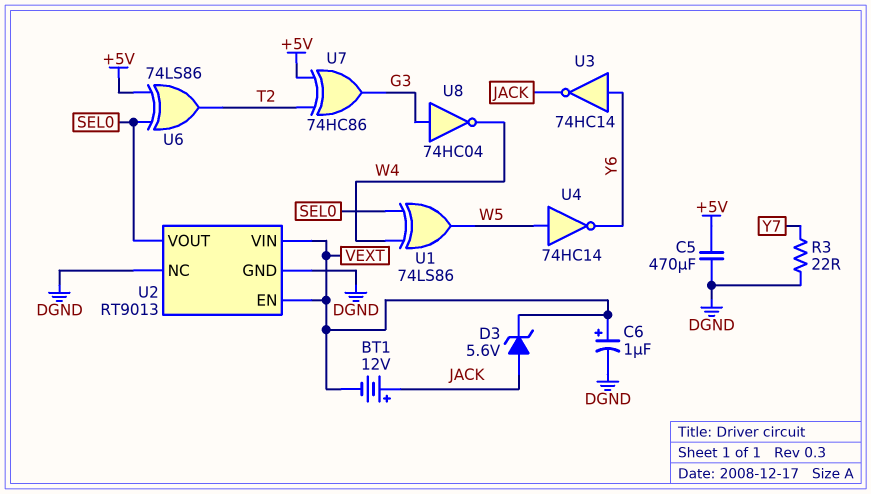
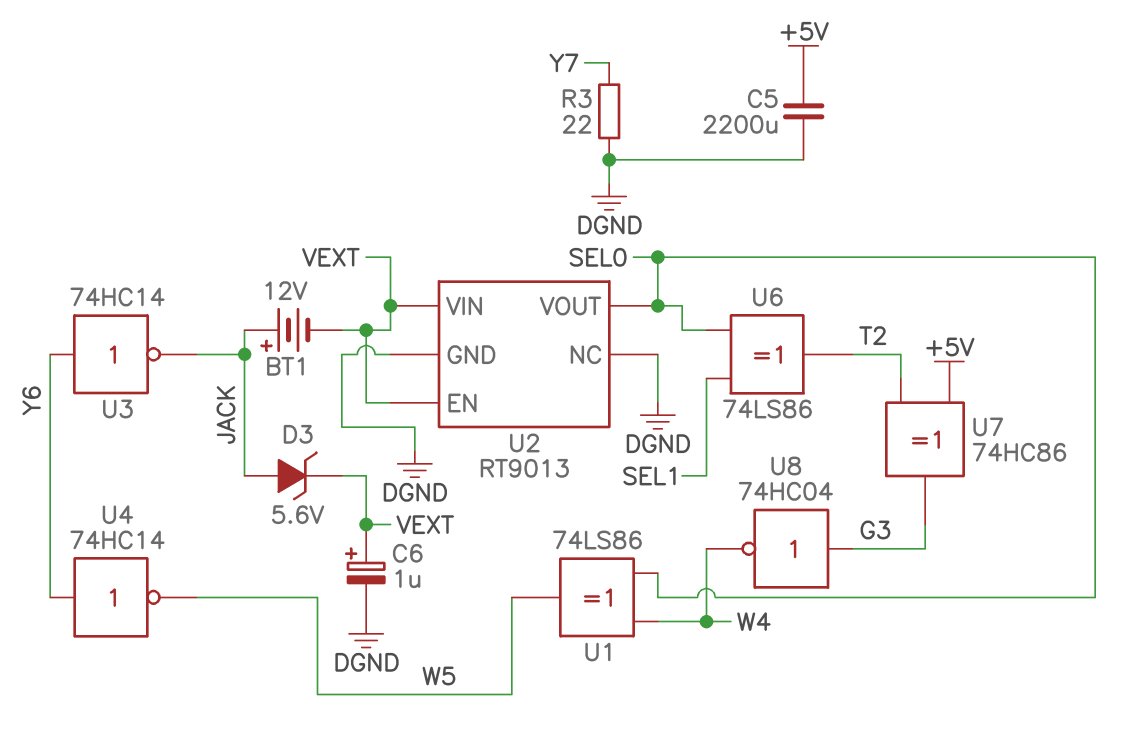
C5: 470uF (+5V, DGND) -> 2200uF (+5V, DGND)
U4: NOT 74HC14 (in W5, out Y6) -> NOT 74HC14 (in Y6, out W5)
U6: XOR 74LS86 (in +5V, in SEL0, out T2) -> XOR 74LS86 (in SEL0, in SEL1, out T2)

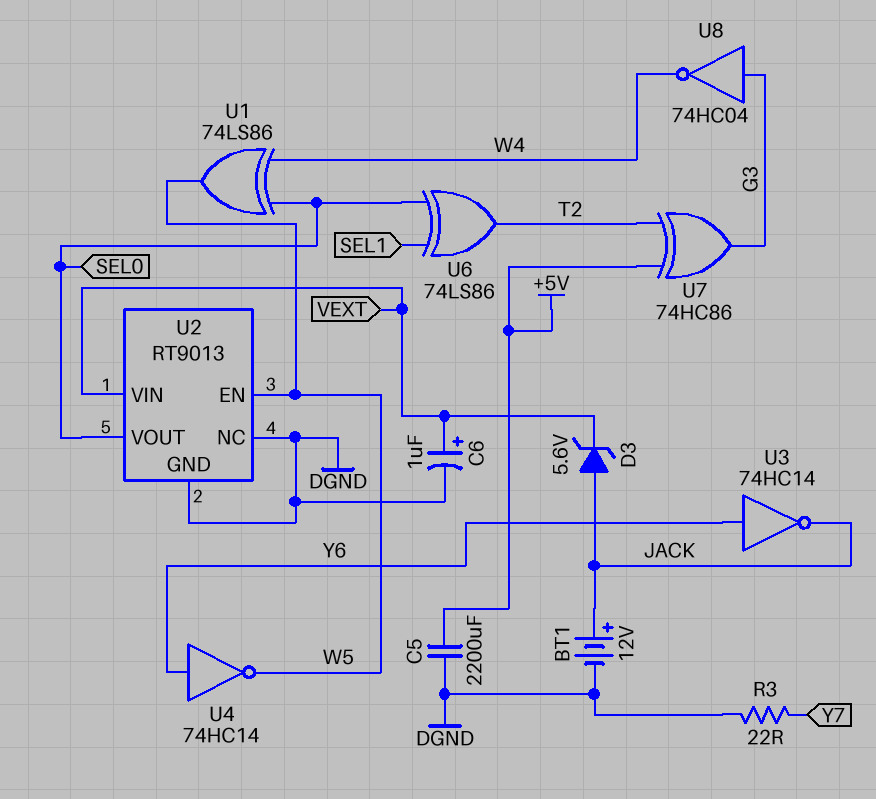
BT1: 12V (plus JACK, minus VEXT) -> 12V (plus JACK, minus DGND)
U2 pin EN: VEXT -> W5

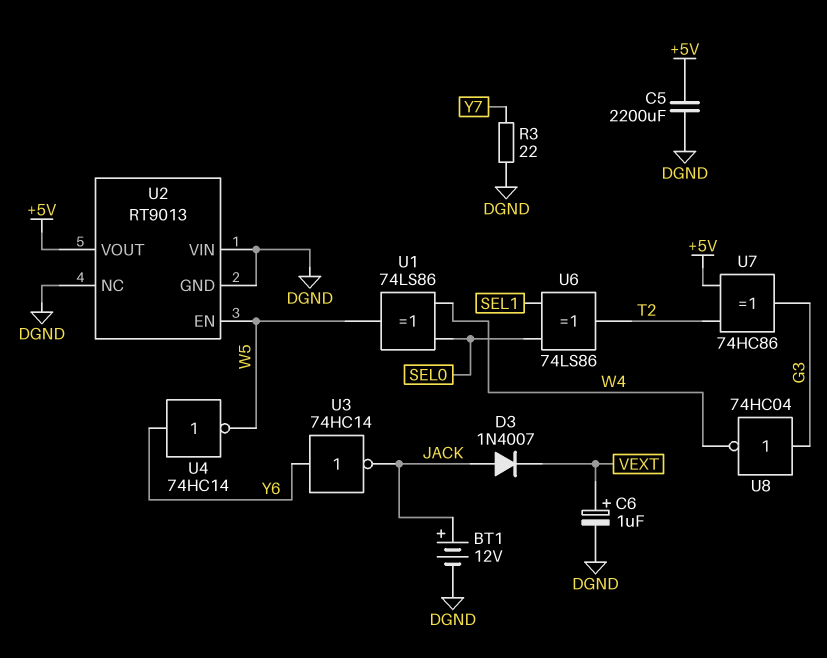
D3: zener 5.6V (A JACK, K VEXT) -> diode 1N4007 (A JACK, K VEXT)
U2 pin VIN: VEXT -> DGND
U2 pin VOUT: SEL0 -> +5V

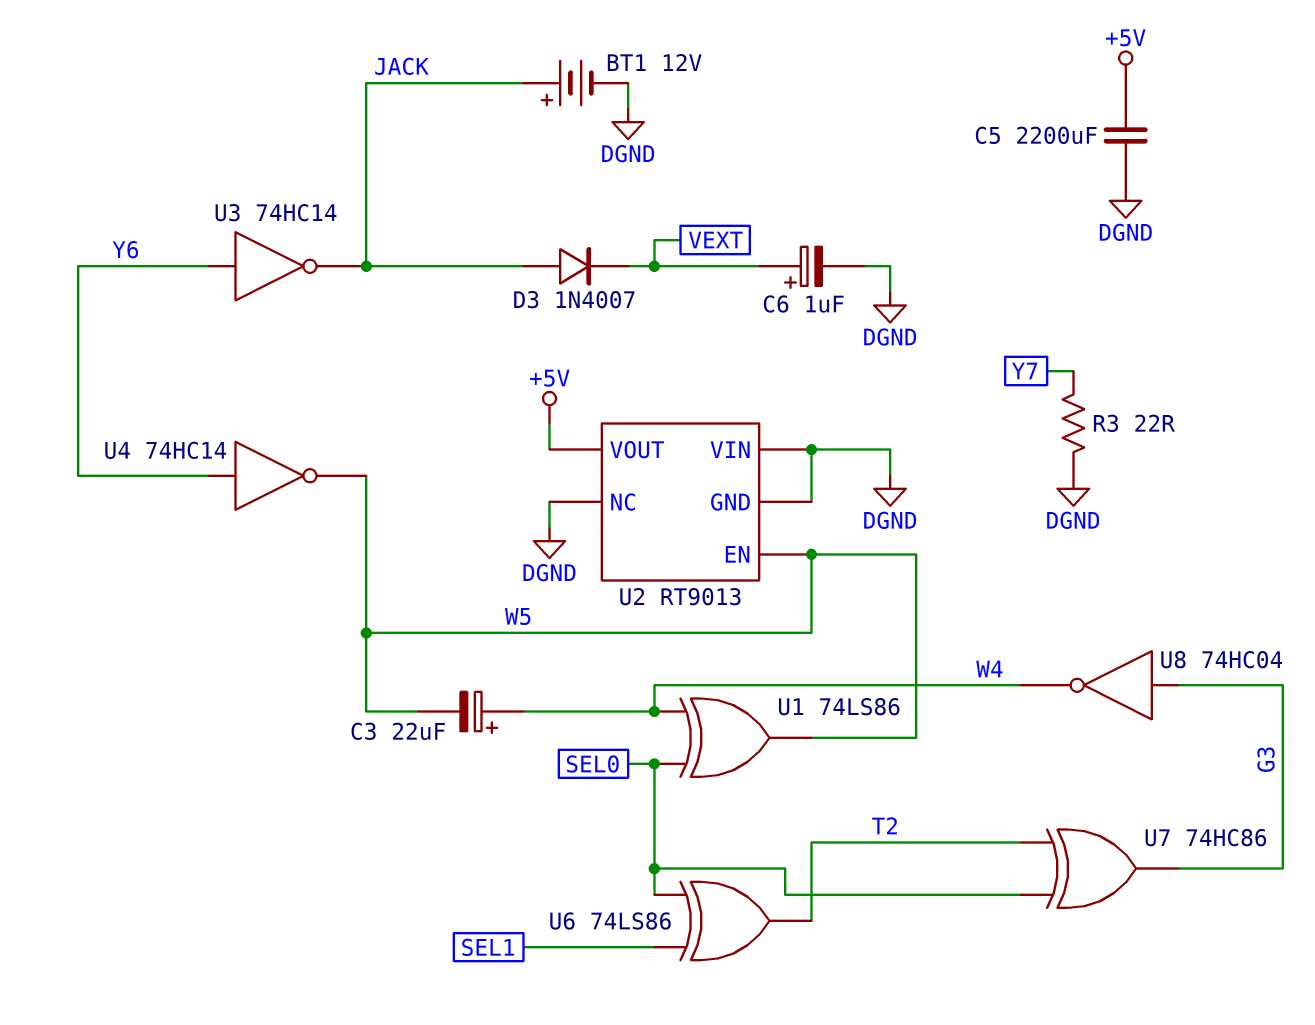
C3: none -> 22uF (plus W4, minus W5)
U7: XOR 74HC86 (in +5V, in T2, out G3) -> XOR 74HC86 (in SEL0, in T2, out G3)

